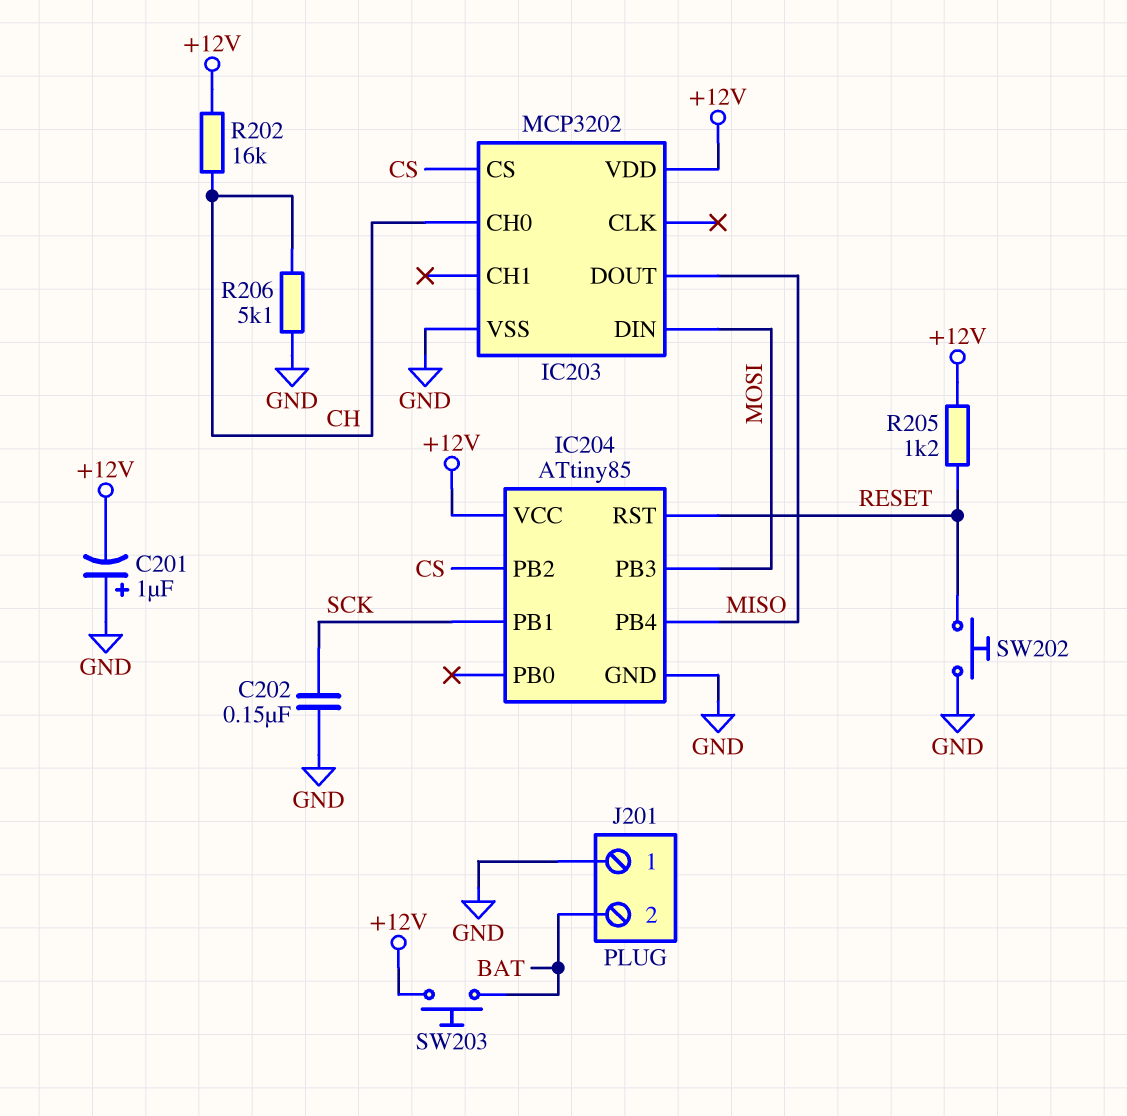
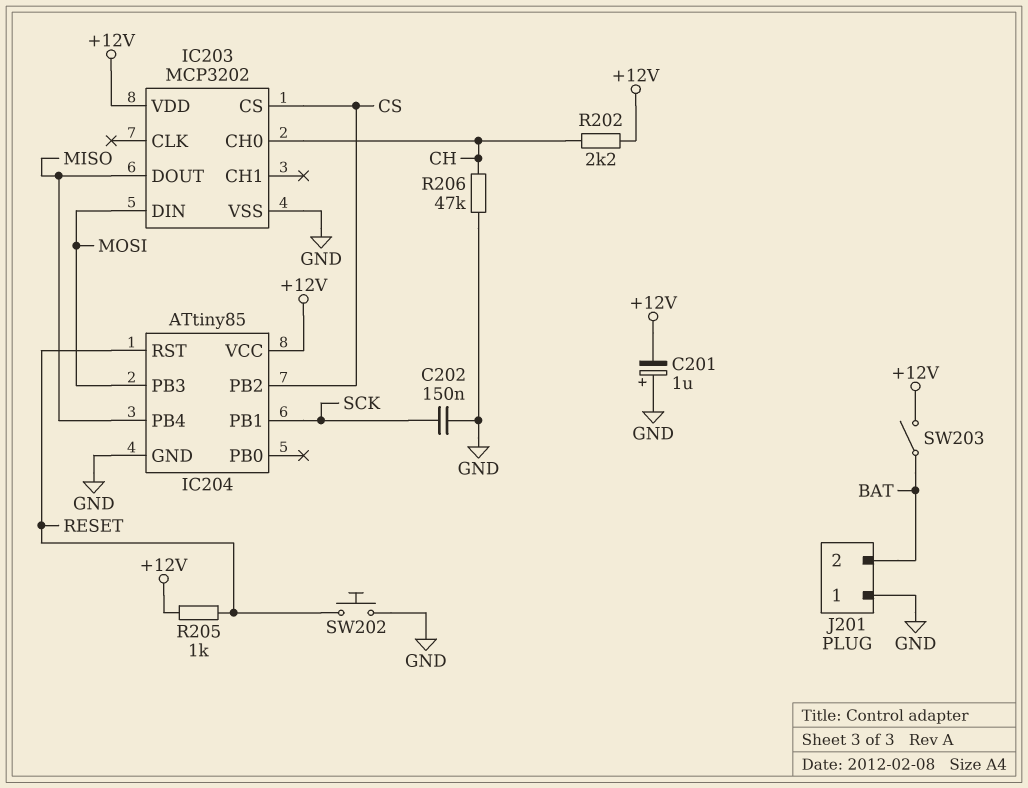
R202: 16k (+12V, CH) -> 2.2k (+12V, CH)
R205: 1.2k (+12V, RESET) -> 1k (+12V, RESET)
R206: 5.1k (CH, GND) -> 47k (CH, GND)
SW203: button (+12V, BAT) -> switch (+12V, BAT)

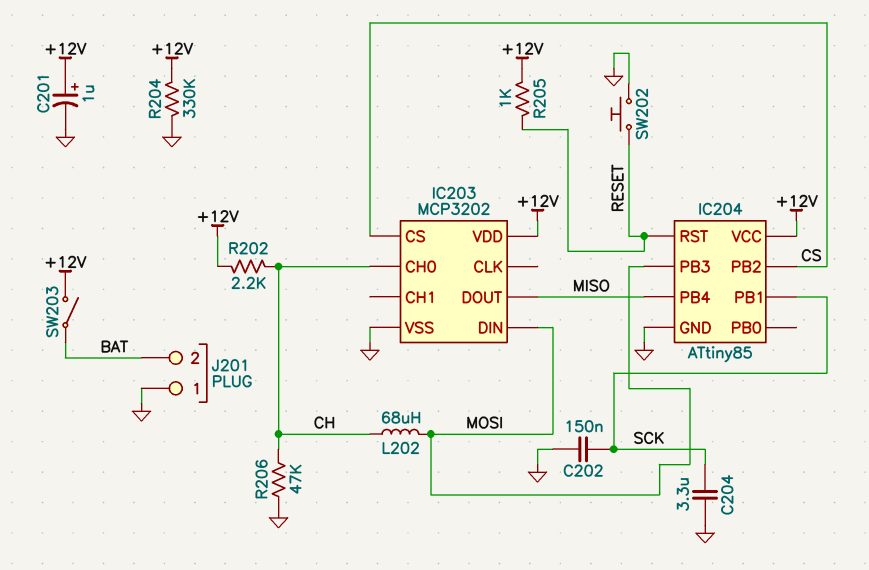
C201: 1uF (plus GND, minus +12V) -> 1uF (plus +12V, minus GND)
C204: none -> 3.3uF (GND, SCK)
L202: none -> 68uH (CH, MOSI)
R204: none -> 330k (+12V, GND)

